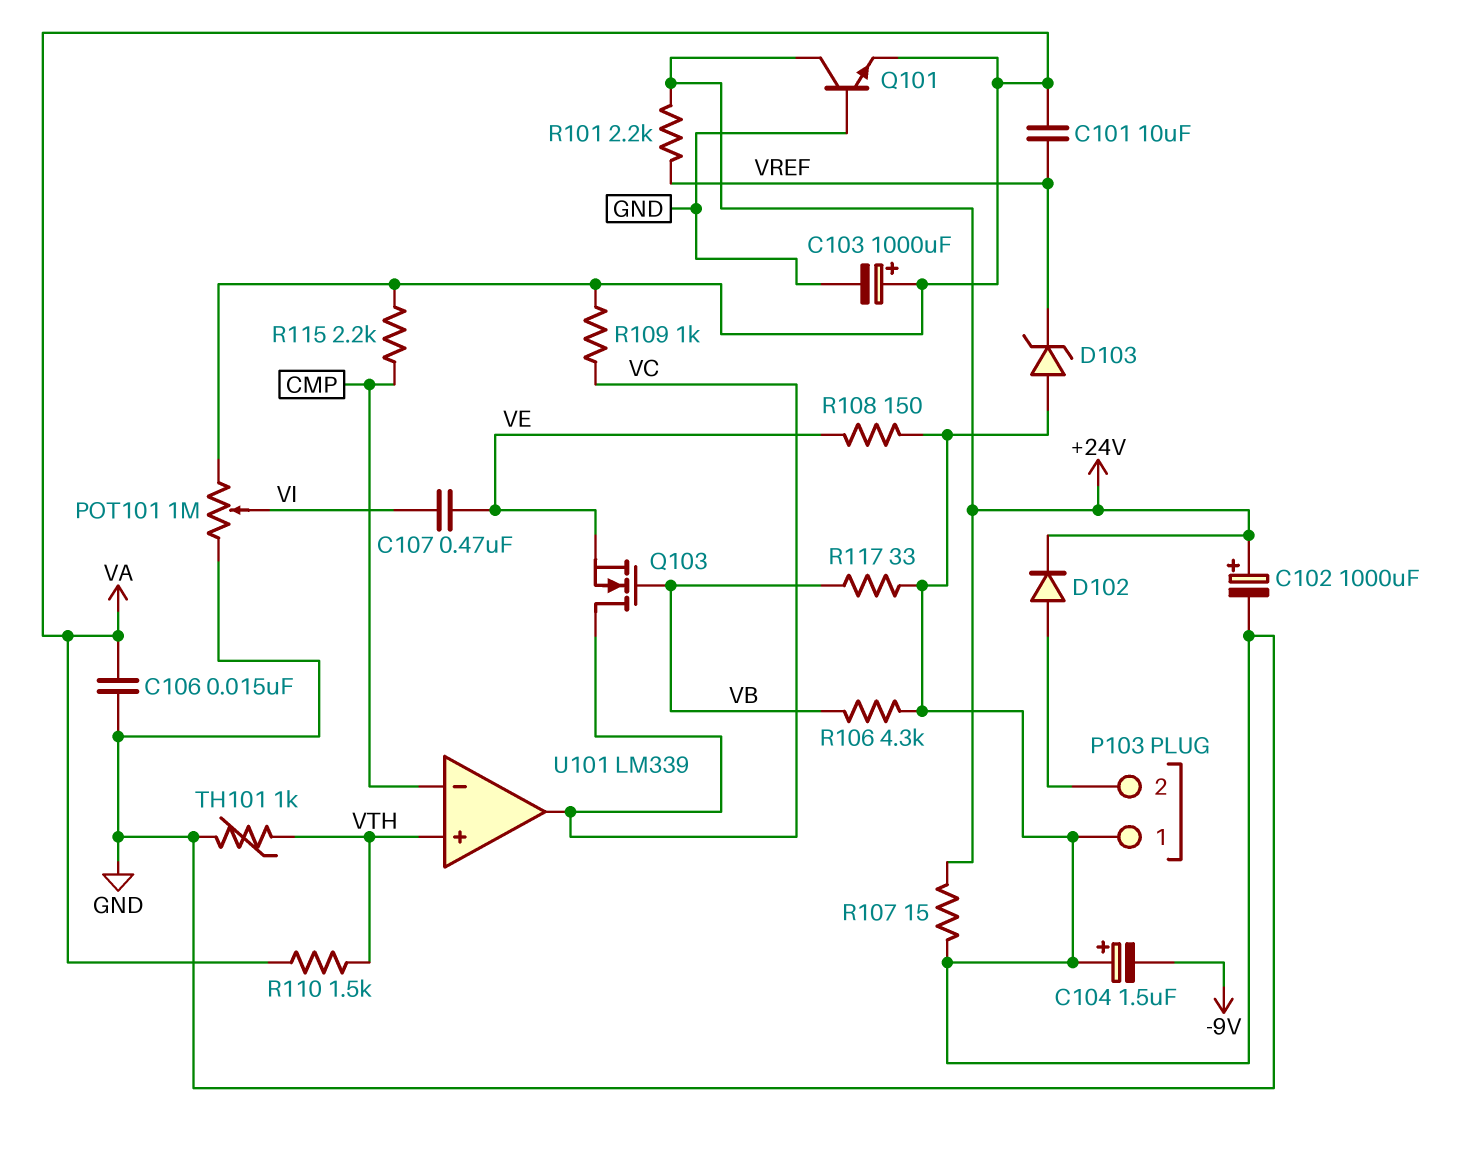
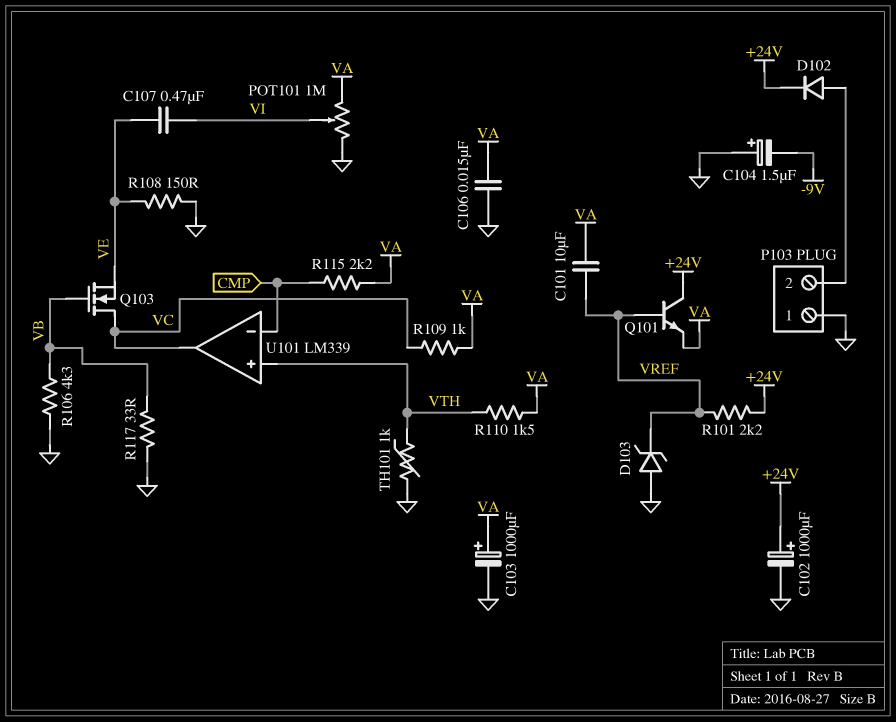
Q101: NPN (B GND, C +24V, E VA) -> NPN (B VREF, C +24V, E VA)
R107: 15 (+24V, GND) -> none

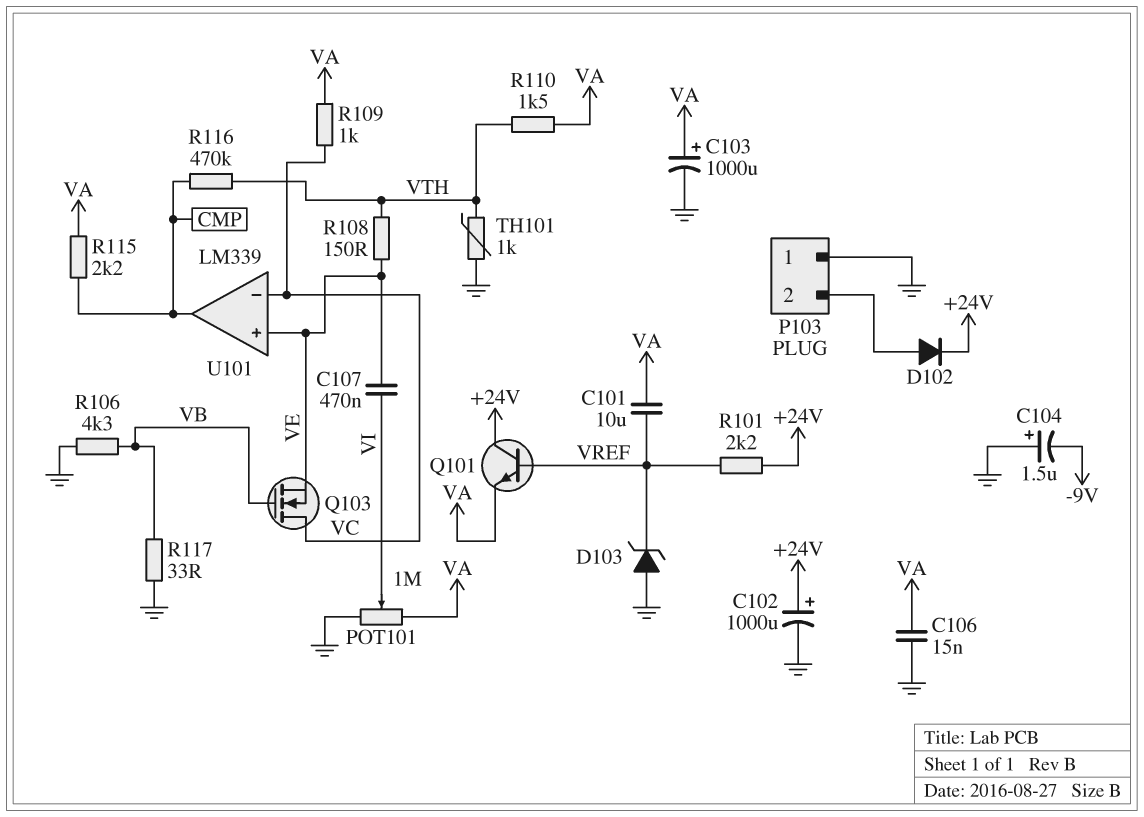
R108: 150 (GND, VE) -> 150 (VE, VTH)
R116: none -> 470k (CMP, VTH)
U101 pin in+: VTH -> VE
U101 pin in-: CMP -> VC
U101 pin out: VC -> CMP

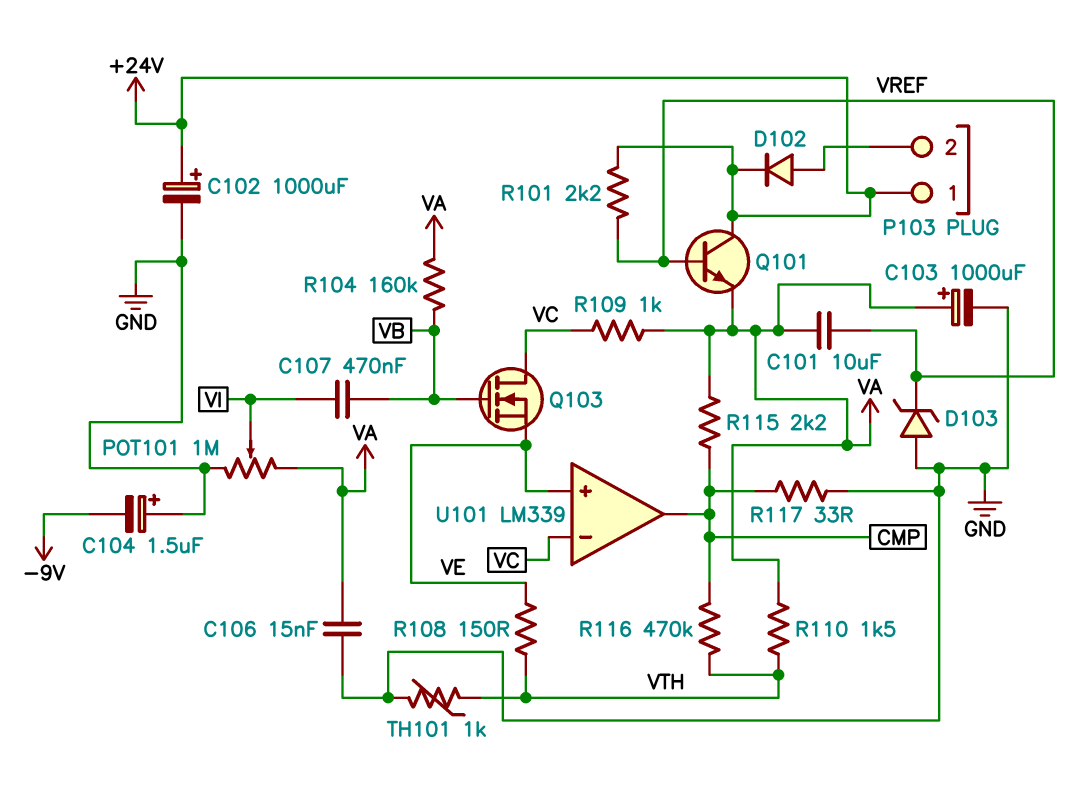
C107: 470nF (VE, VI) -> 470nF (VB, VI)
P103 pin 1: GND -> +24V
R104: none -> 160k (VA, VB)
R106: 4.3k (GND, VB) -> none
R117: 33 (GND, VB) -> 33 (CMP, GND)

